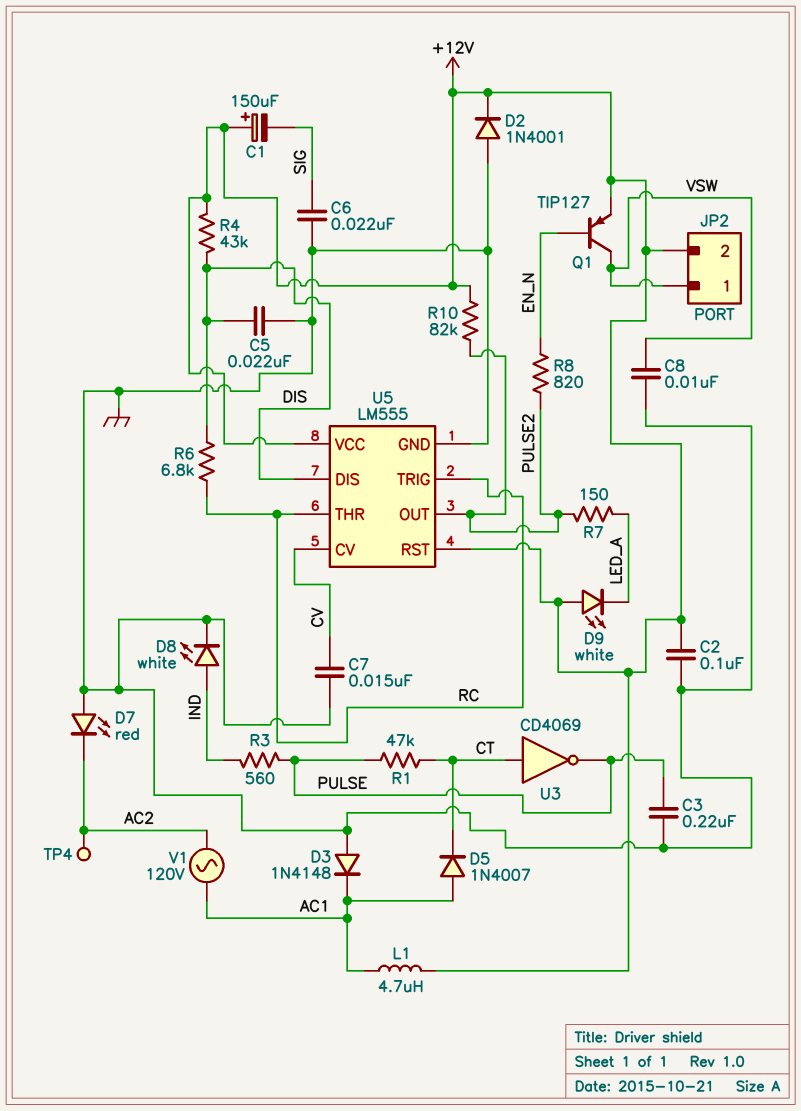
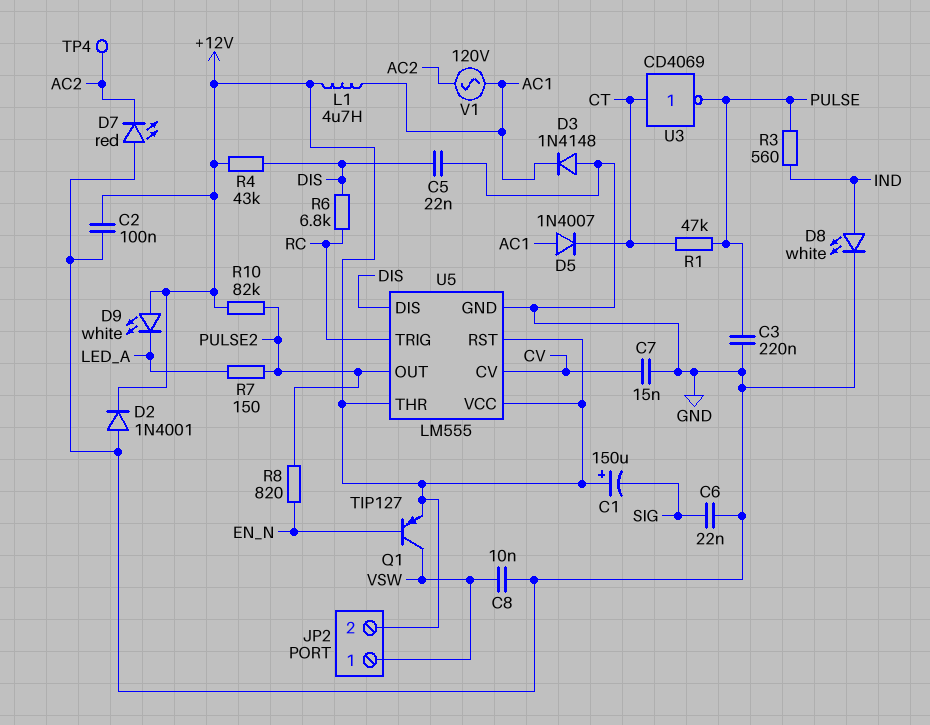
U5 pin THR: RC -> +12V

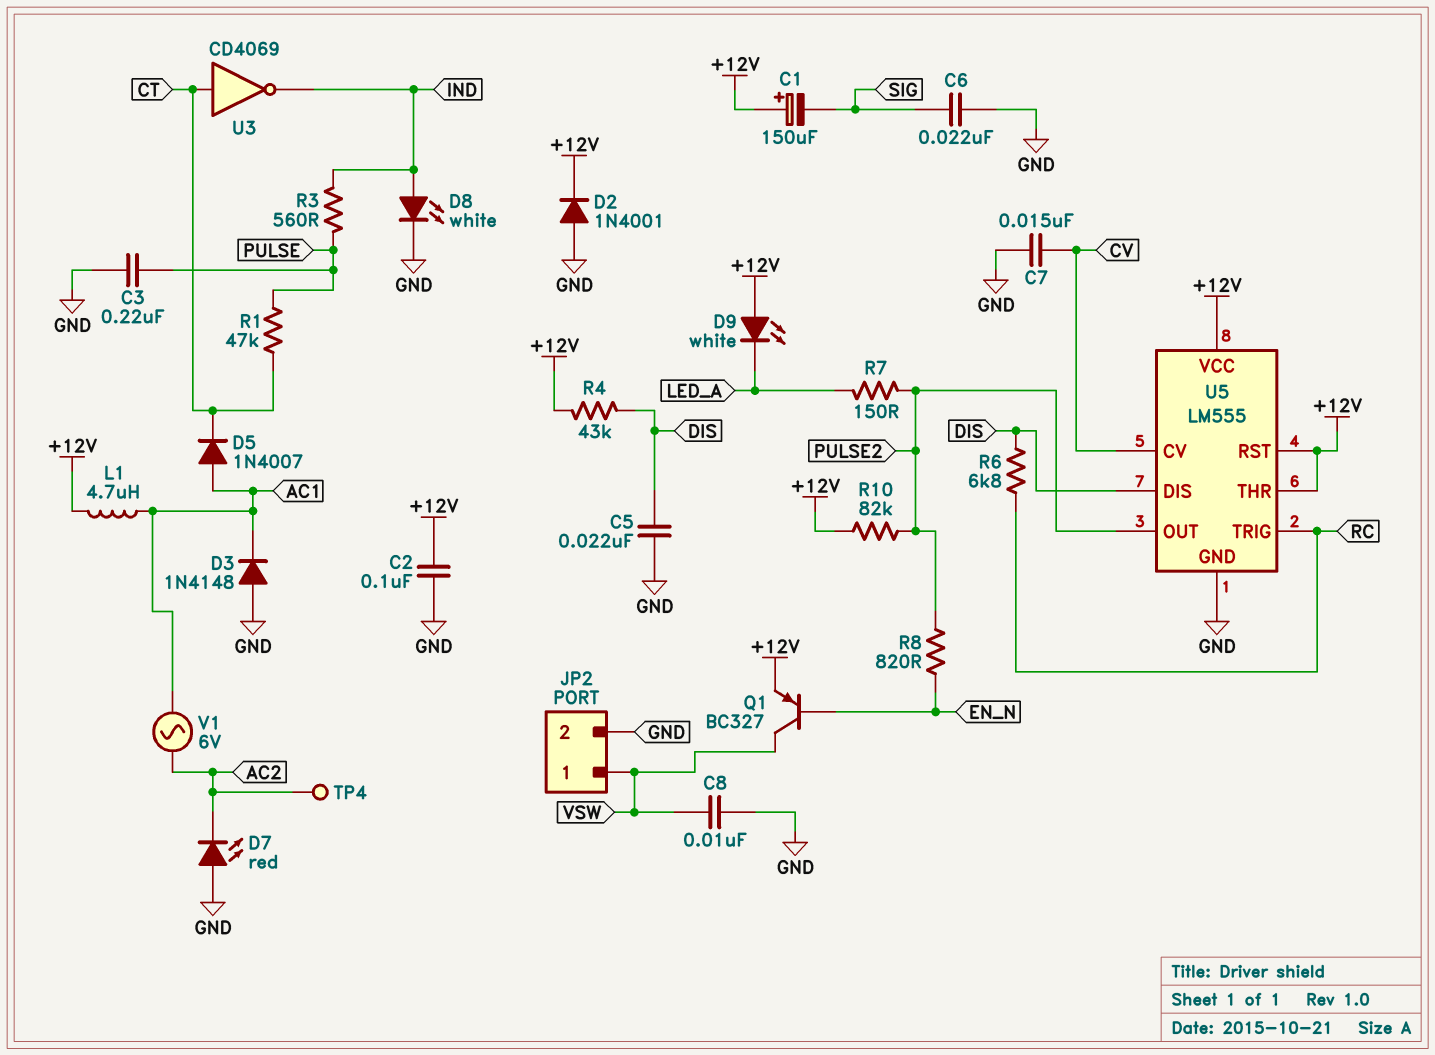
JP2 pin 2: +12V -> GND
Q1: PNP TIP127 (B EN_N, C VSW, E +12V) -> PNP BC327 (B EN_N, C VSW, E +12V)
U3: NOT CD4069 (in CT, out PULSE) -> NOT CD4069 (in CT, out IND)
V1: AC 120V (AC1, AC2) -> AC 6V (AC1, AC2)

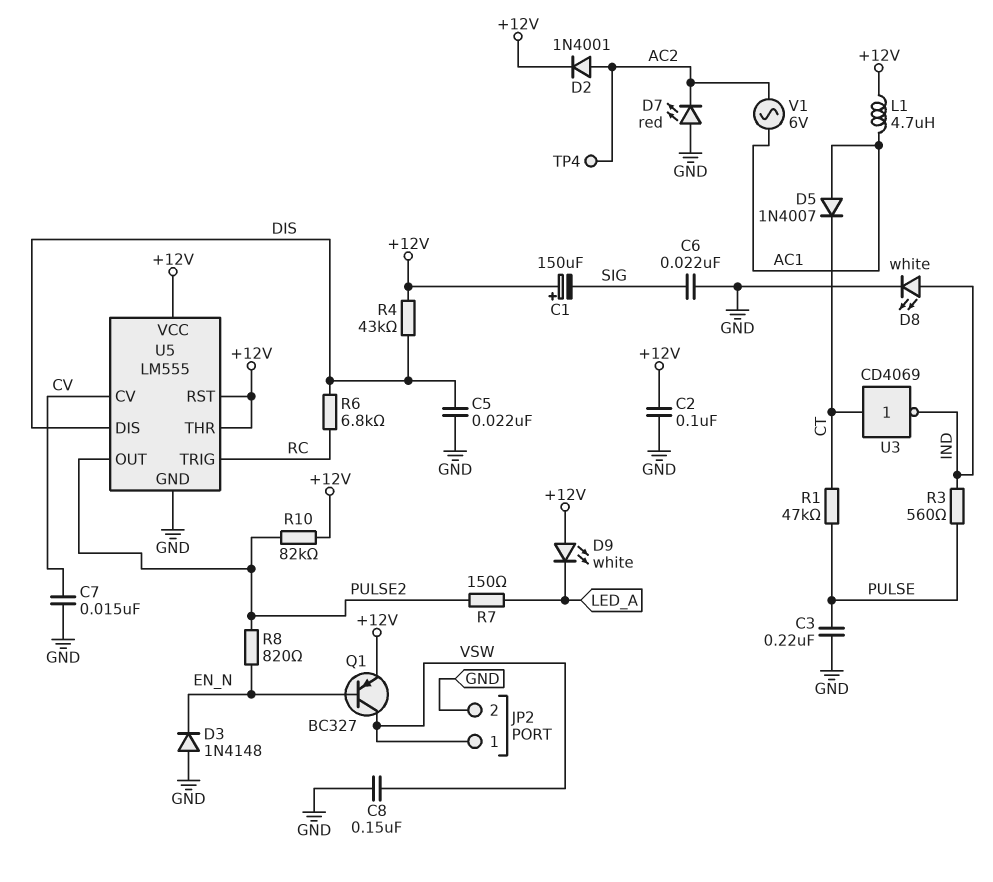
C8: 10nF (GND, VSW) -> 150nF (GND, VSW)
D2: diode 1N4001 (A GND, K +12V) -> diode 1N4001 (A AC2, K +12V)
D3: diode 1N4148 (A GND, K AC1) -> diode 1N4148 (A GND, K EN_N)

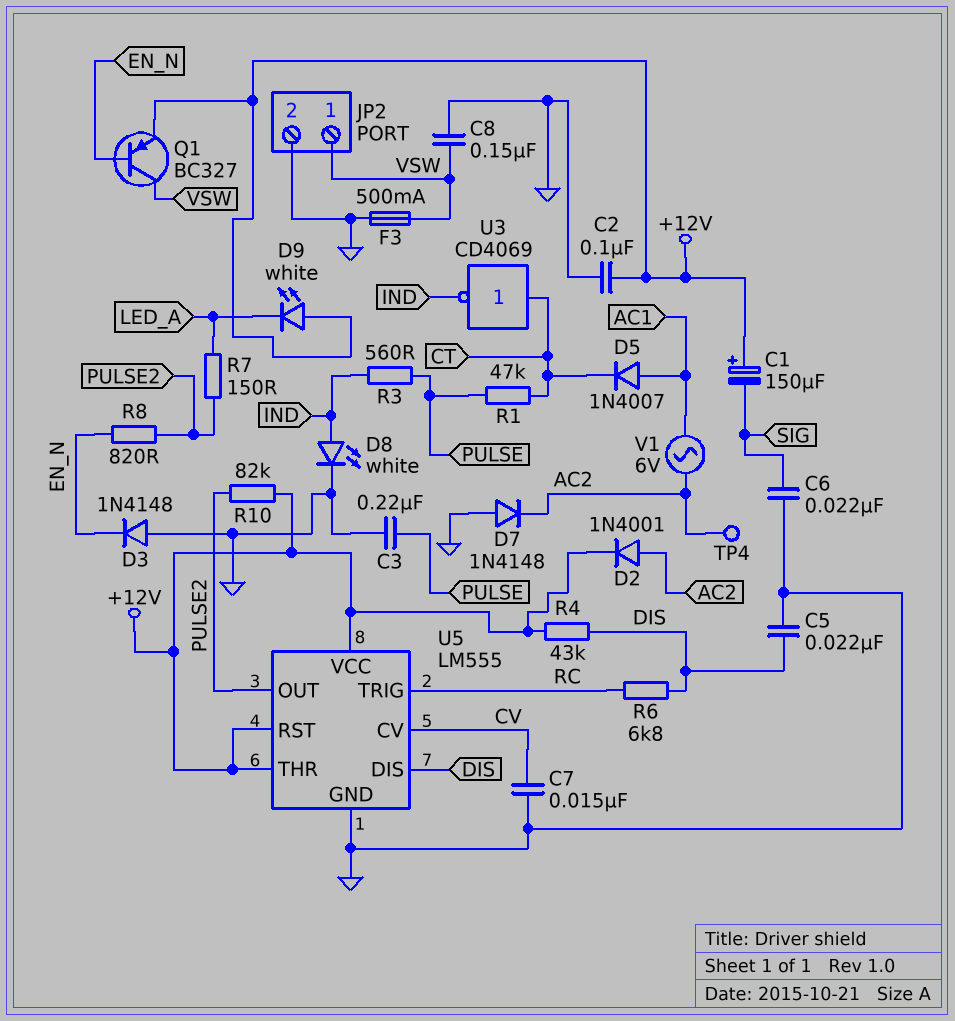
D7: LED red (A GND, K AC2) -> diode 1N4148 (A GND, K AC2)
F3: none -> 500mA (GND, VSW)
L1: 4.7uH (+12V, AC1) -> none

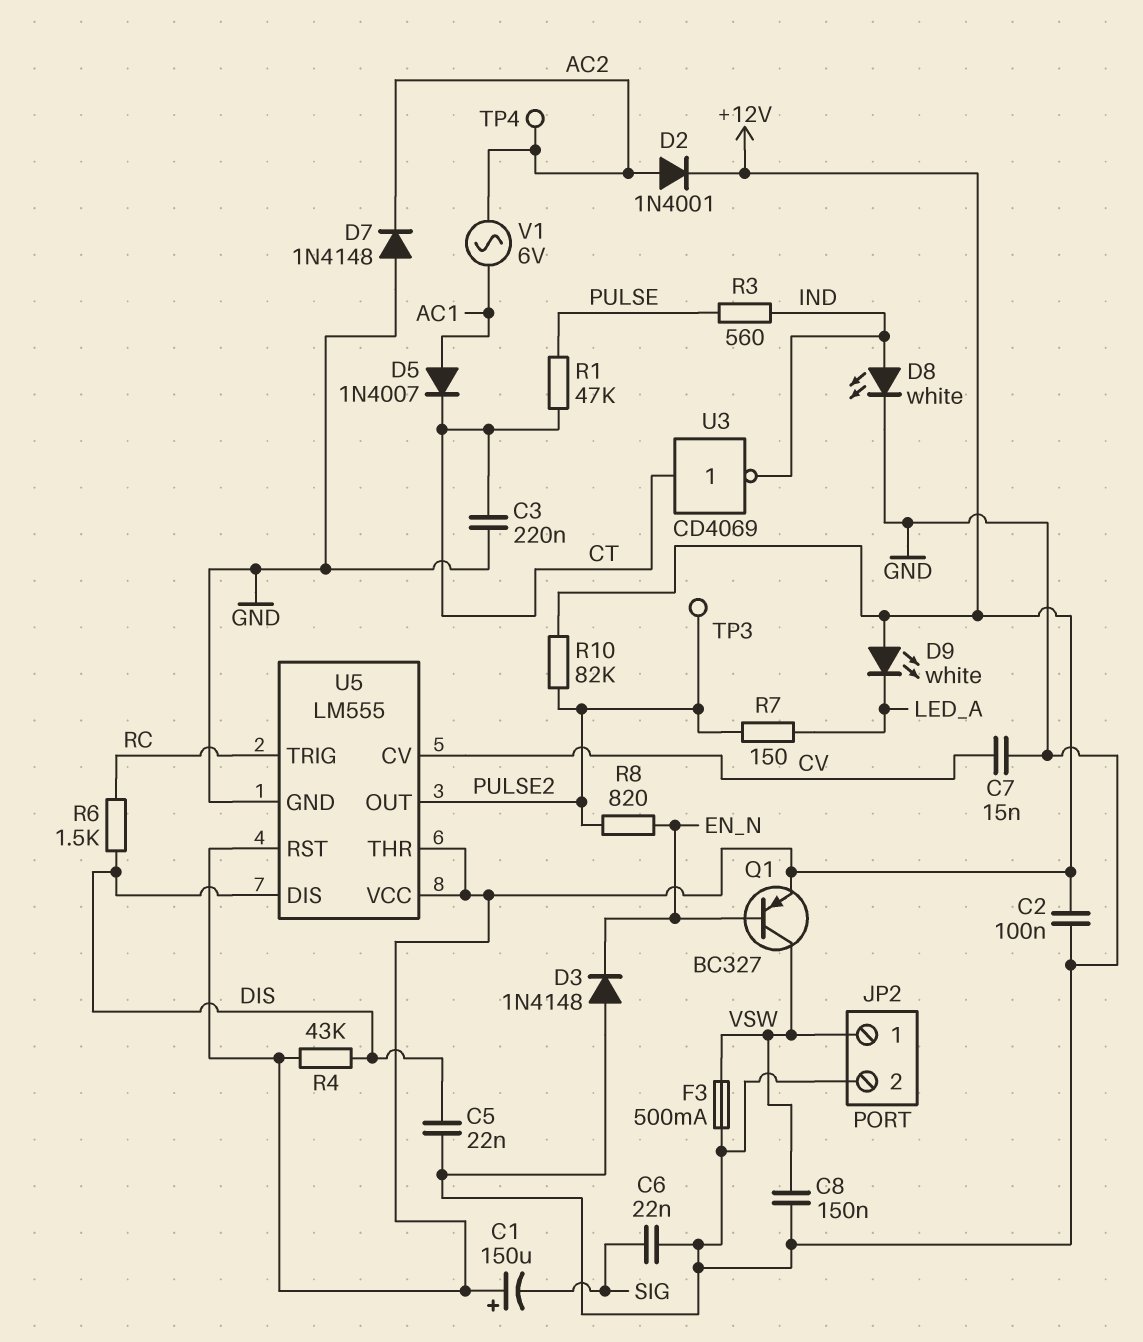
C3: 220nF (GND, PULSE) -> 220nF (CT, GND)
R6: 6.8k (DIS, RC) -> 1.5k (DIS, RC)
TP3: none -> test point (PULSE2)

